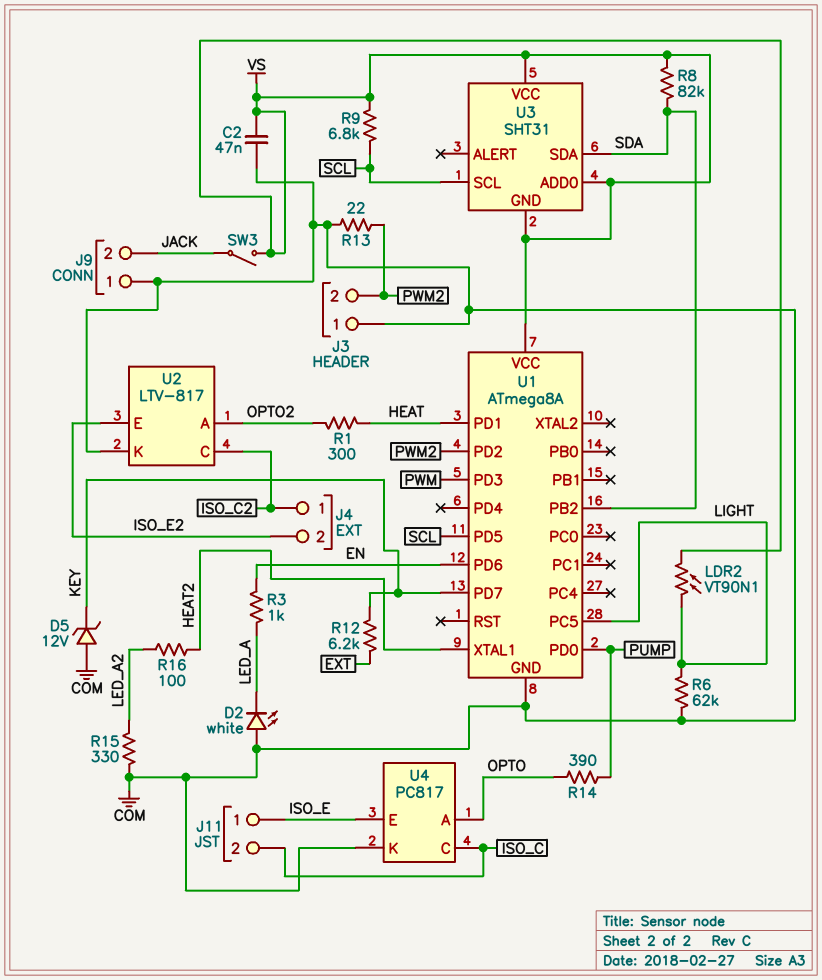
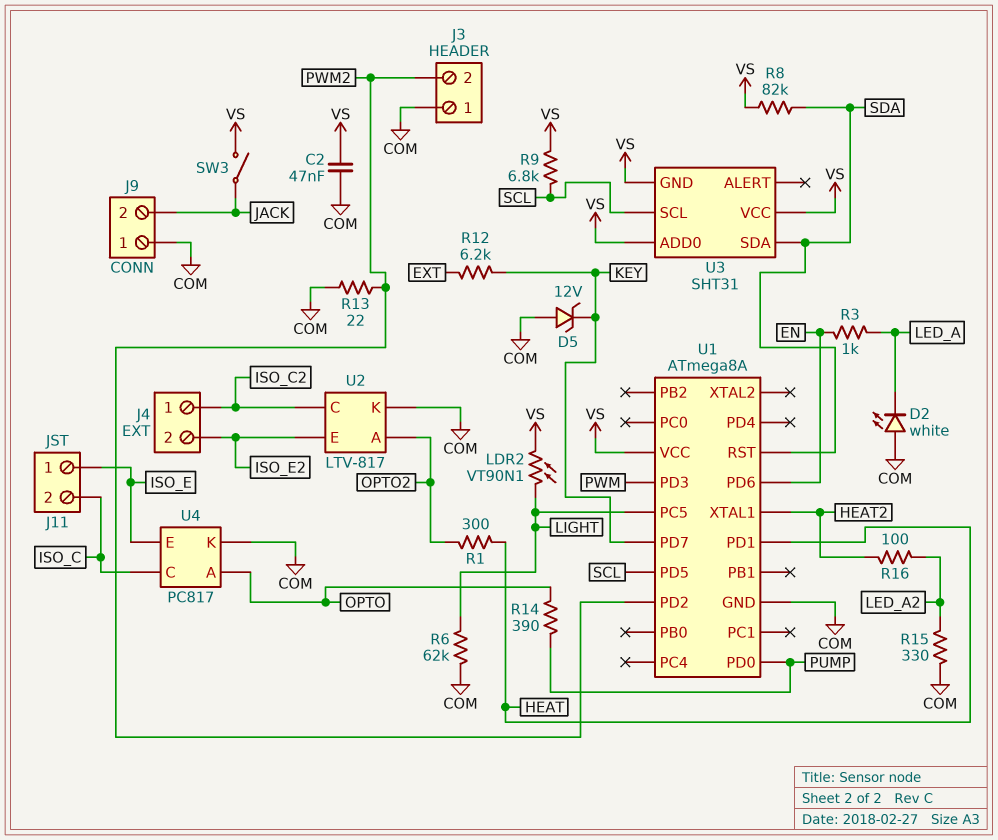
U1 pin PB2: SDA -> none
U1 pin RST: none -> SDA

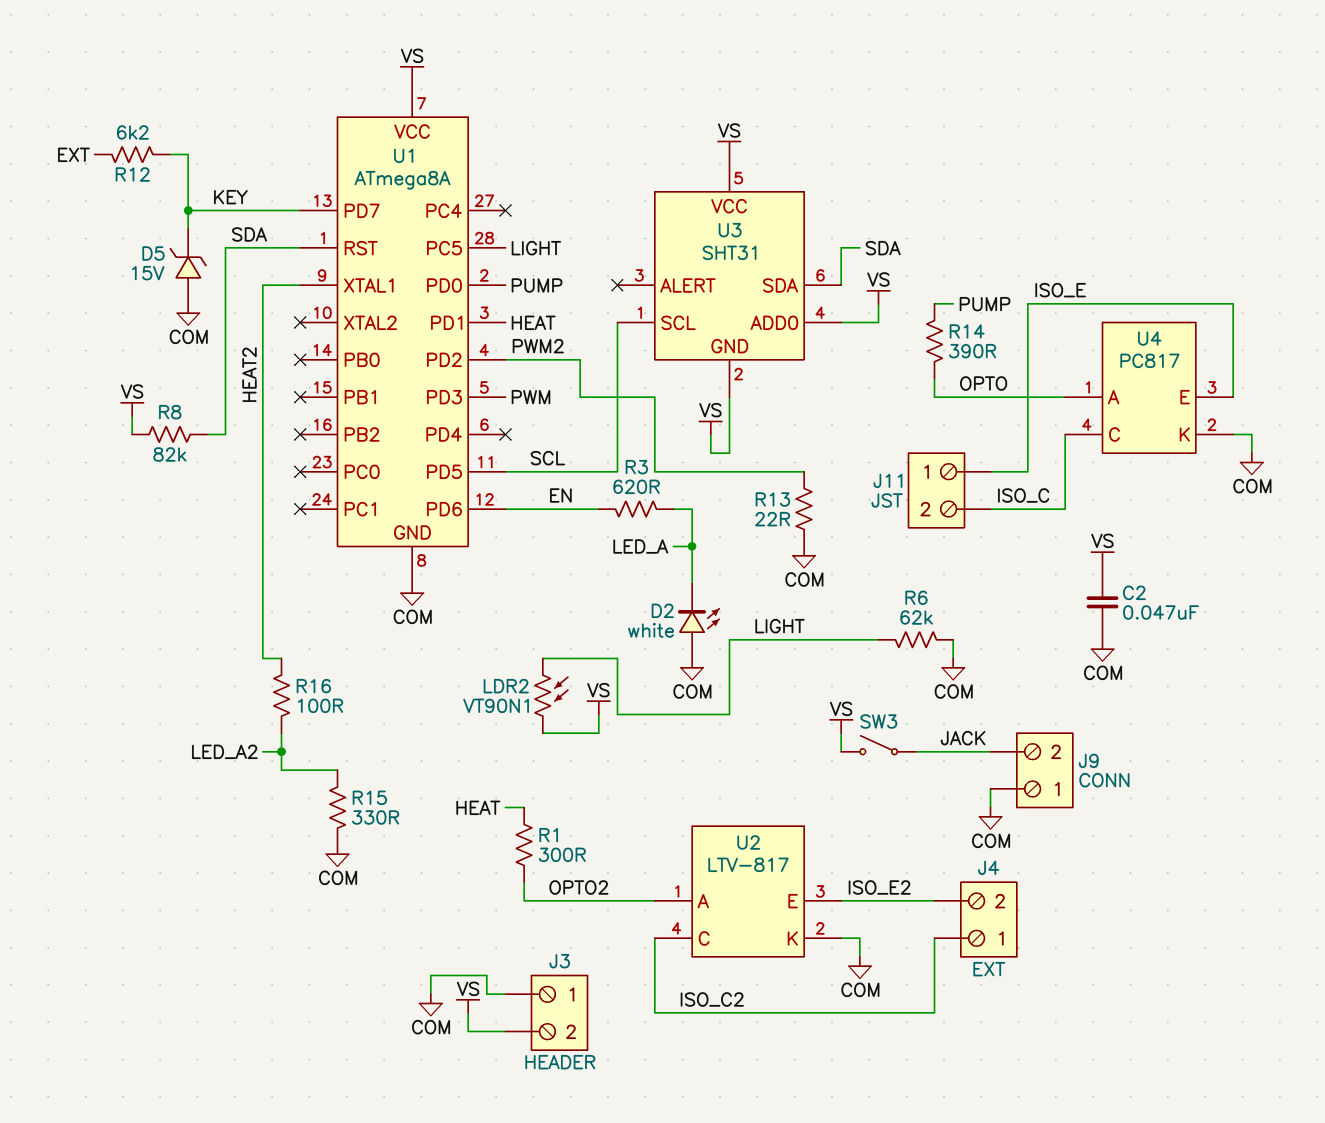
D5: zener 12V (A COM, K KEY) -> zener 15V (A COM, K KEY)
J3 pin 2: PWM2 -> VS
R3: 1k (EN, LED_A) -> 620 (EN, LED_A)
R9: 6.8k (SCL, VS) -> none

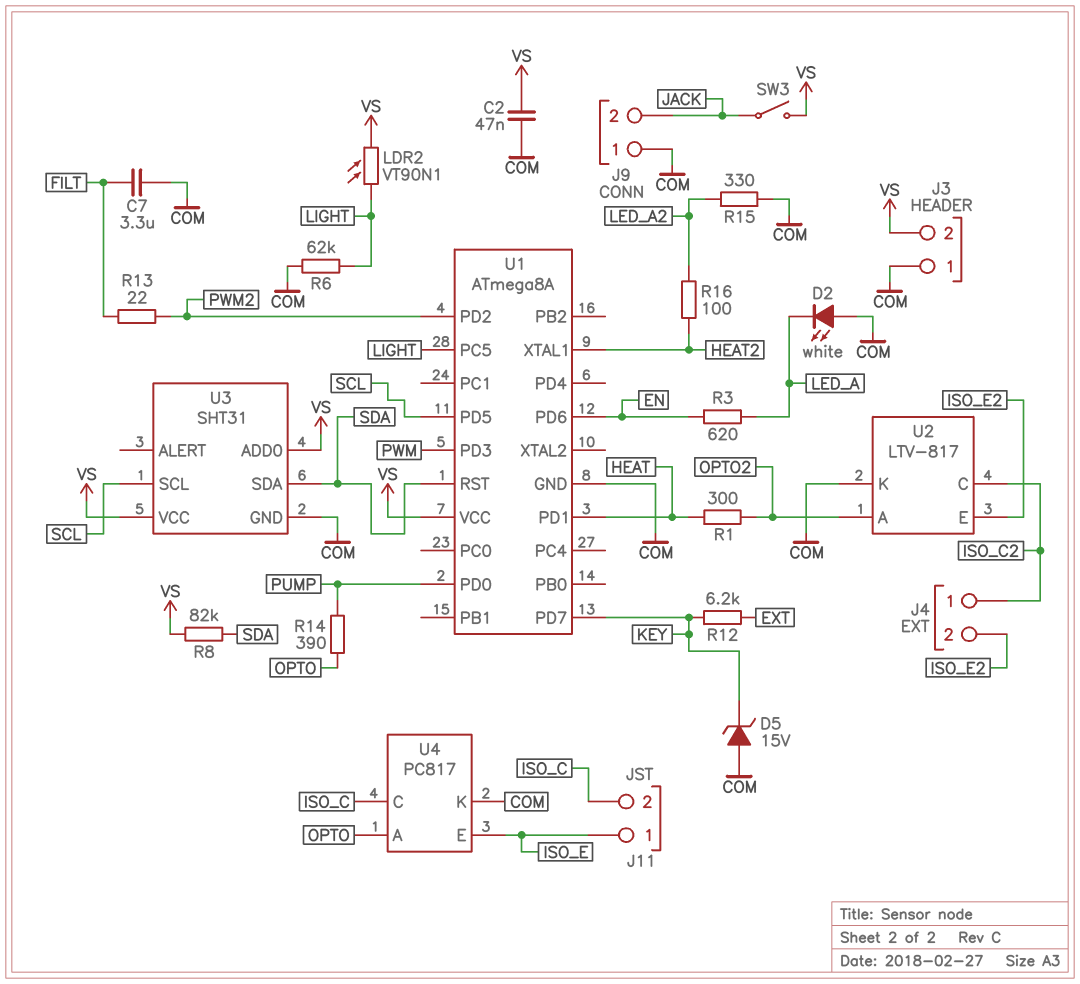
C7: none -> 3.3uF (COM, FILT)
R13: 22 (COM, PWM2) -> 22 (FILT, PWM2)
U3 pin GND: VS -> COM

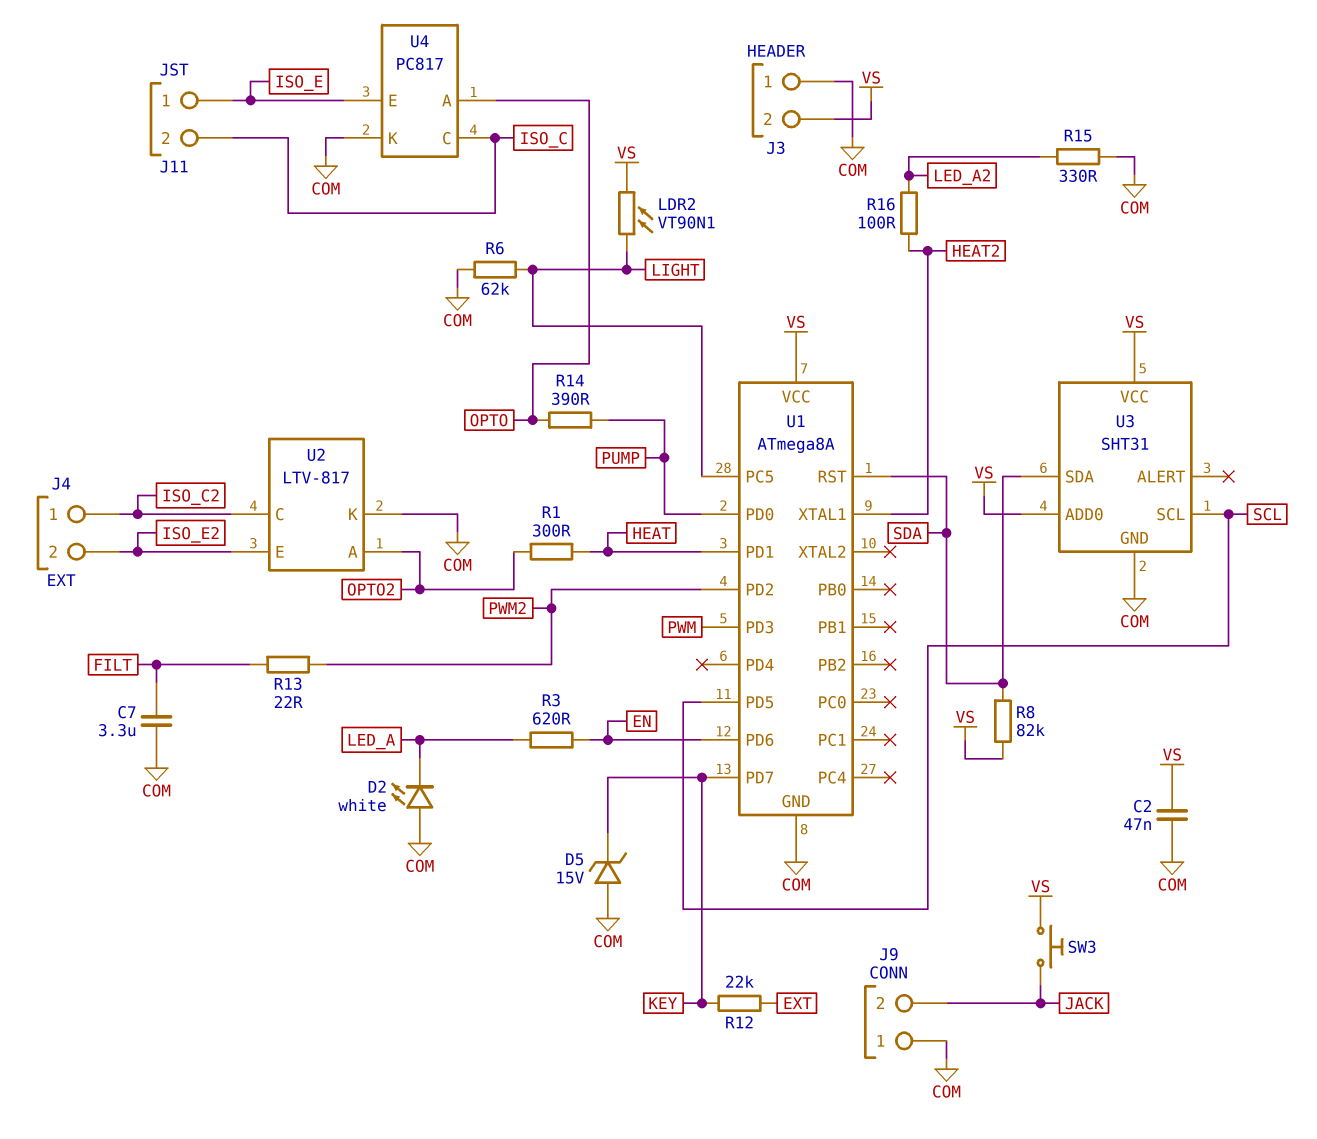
R12: 6.2k (EXT, KEY) -> 22k (EXT, KEY)
SW3: switch (JACK, VS) -> button (JACK, VS)

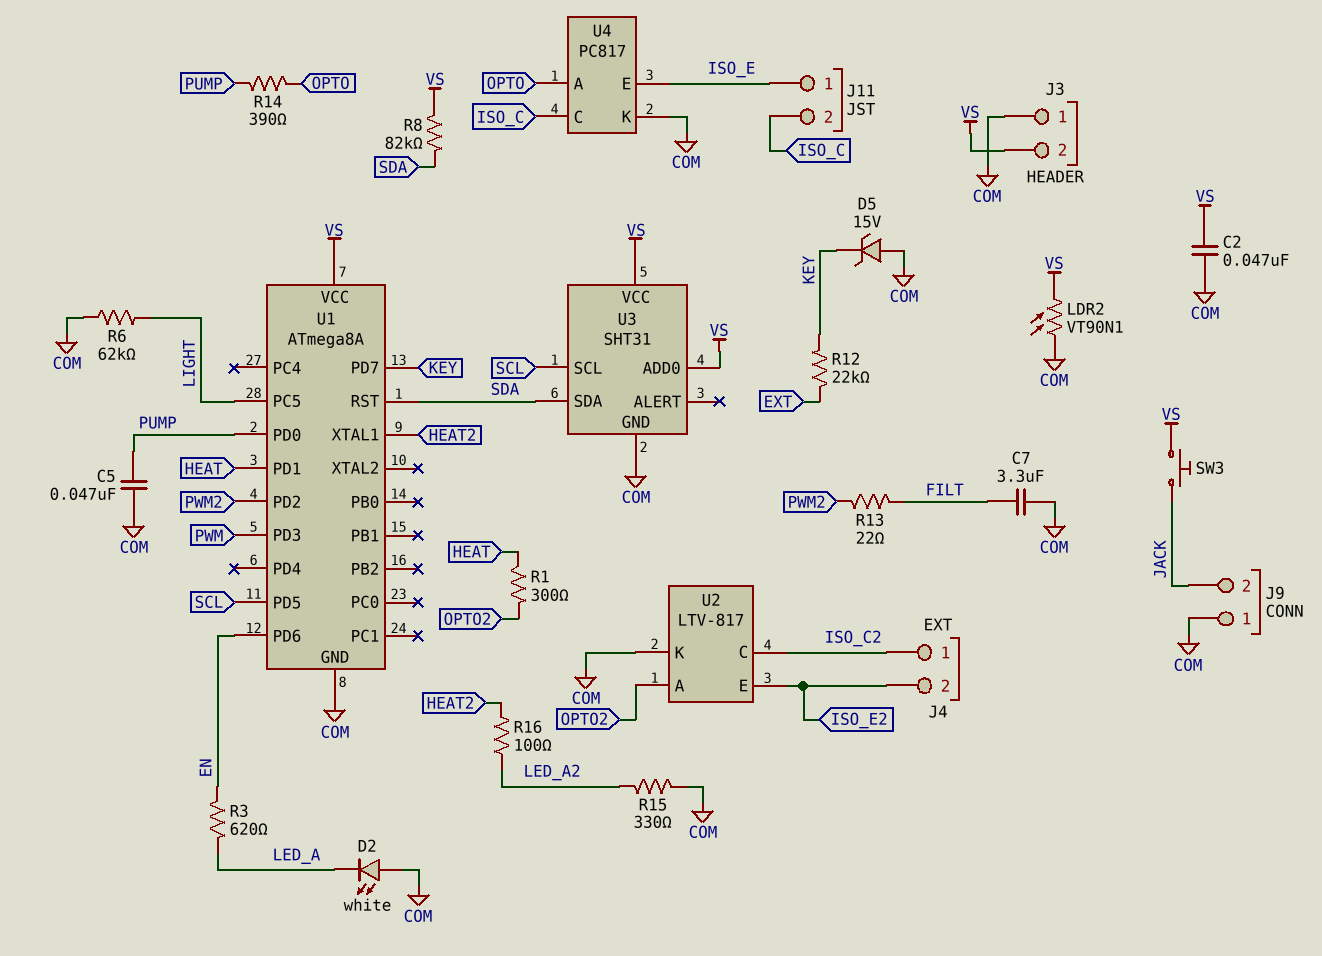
C5: none -> 47nF (COM, PUMP)
LDR2: VT90N1 (LIGHT, VS) -> VT90N1 (COM, VS)

